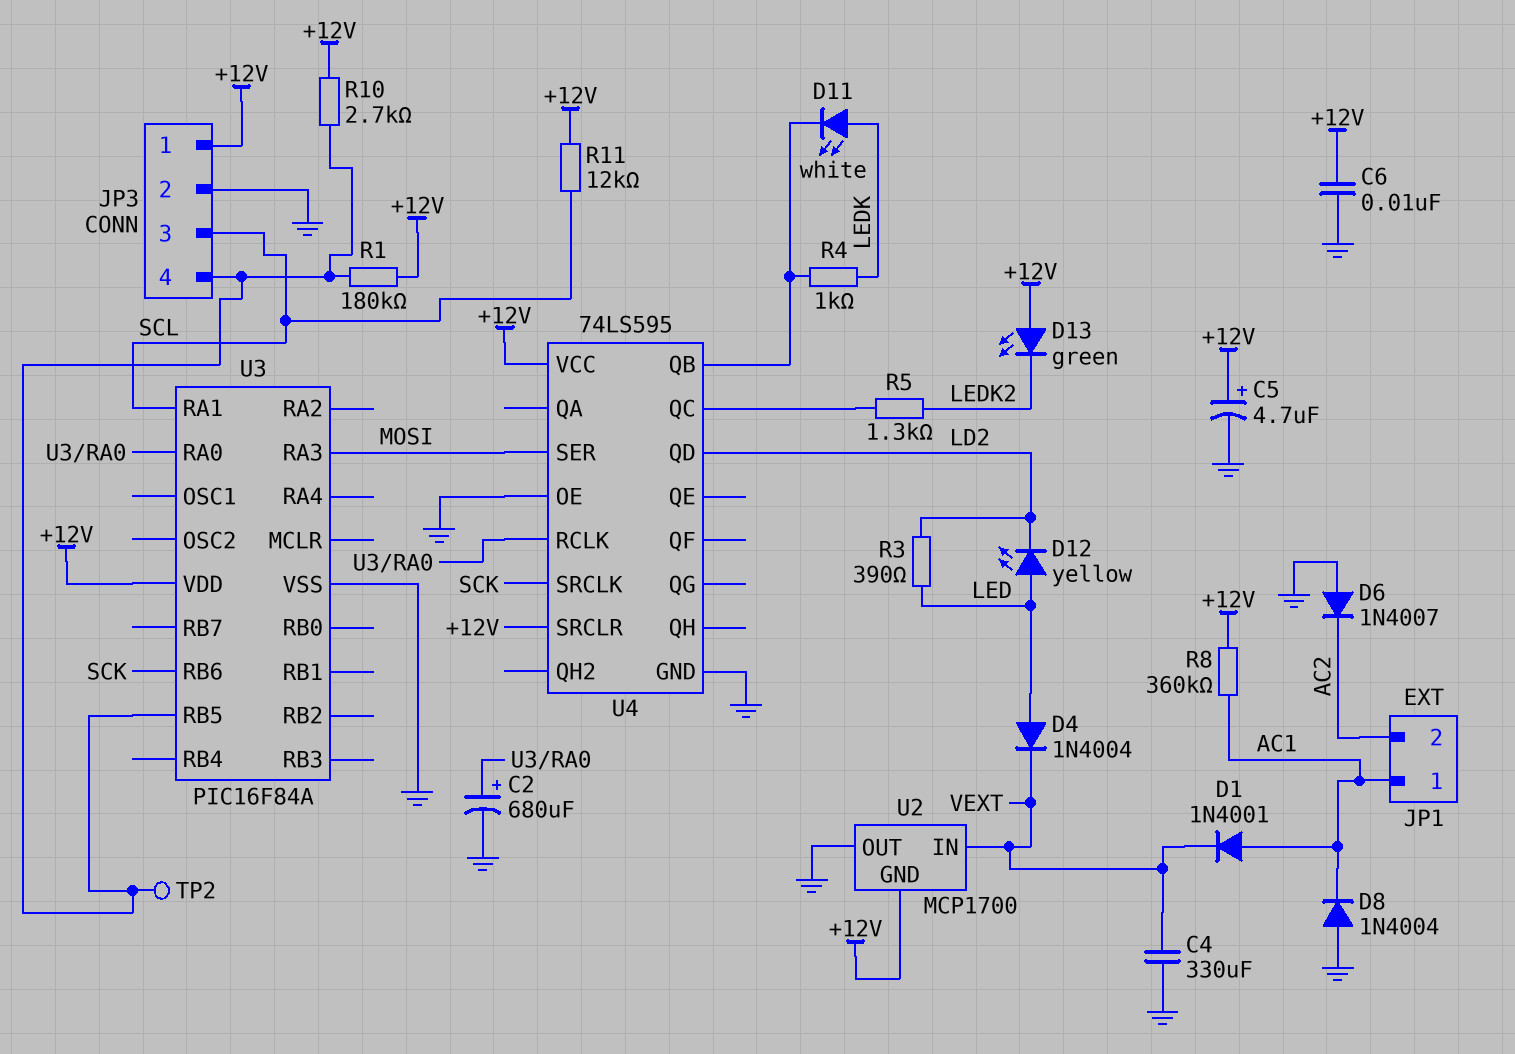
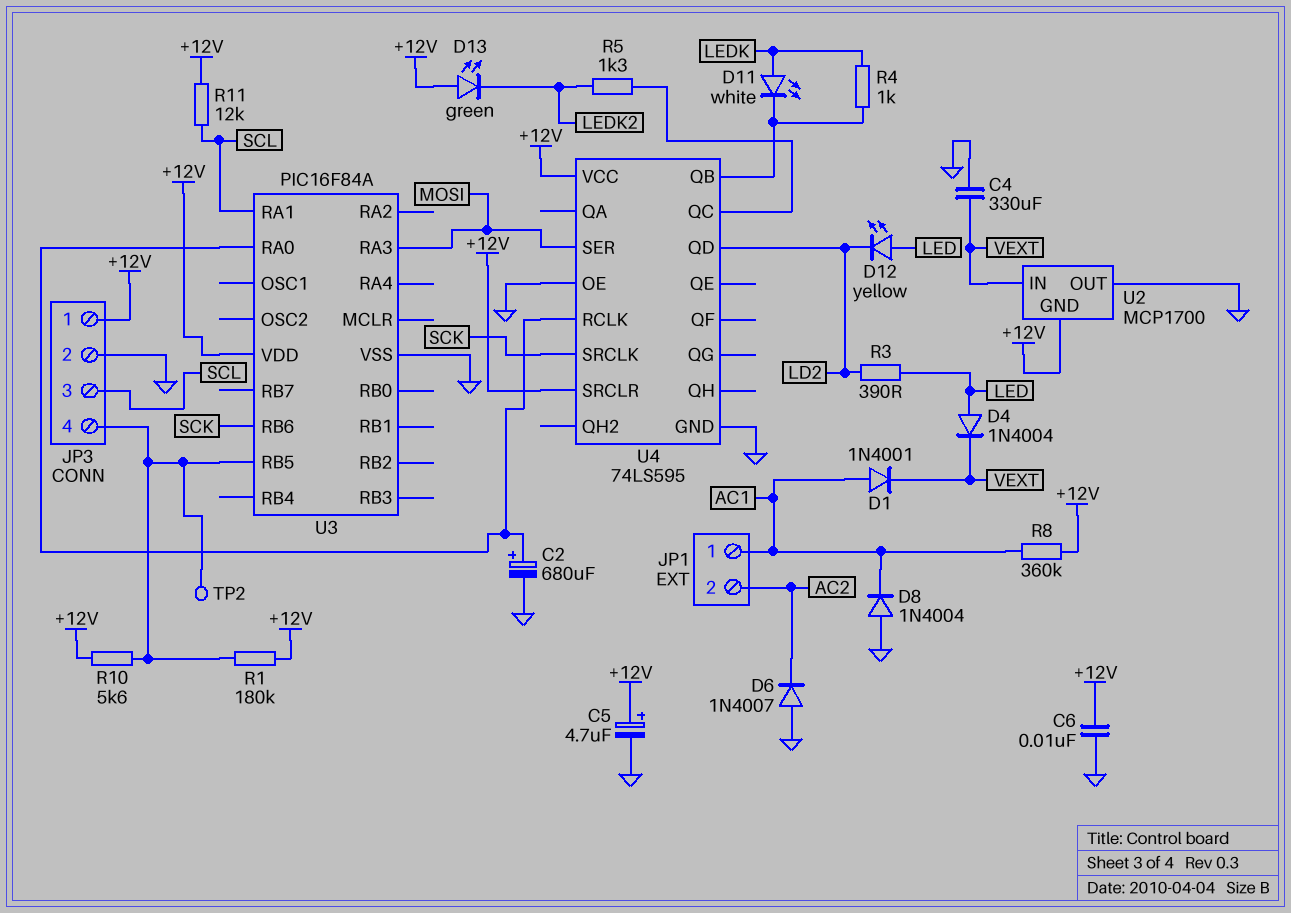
R10: 2.7k (+12V, JP3/4) -> 5.6k (+12V, JP3/4)

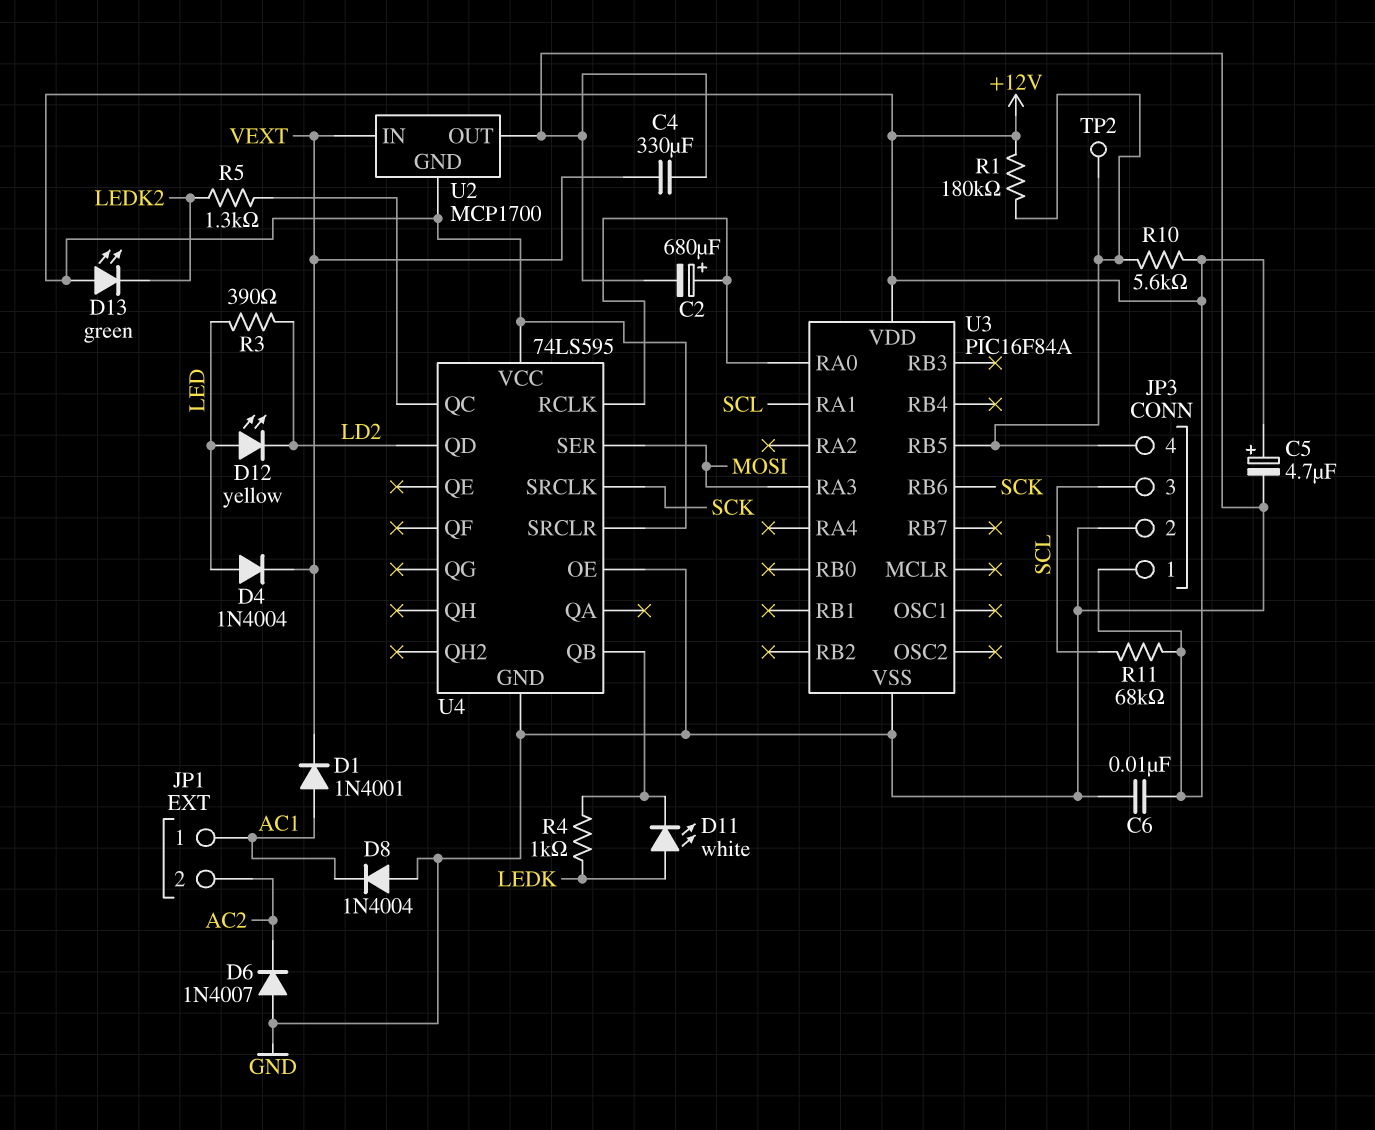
R8: 360k (+12V, AC1) -> none
R11: 12k (+12V, SCL) -> 68k (+12V, SCL)

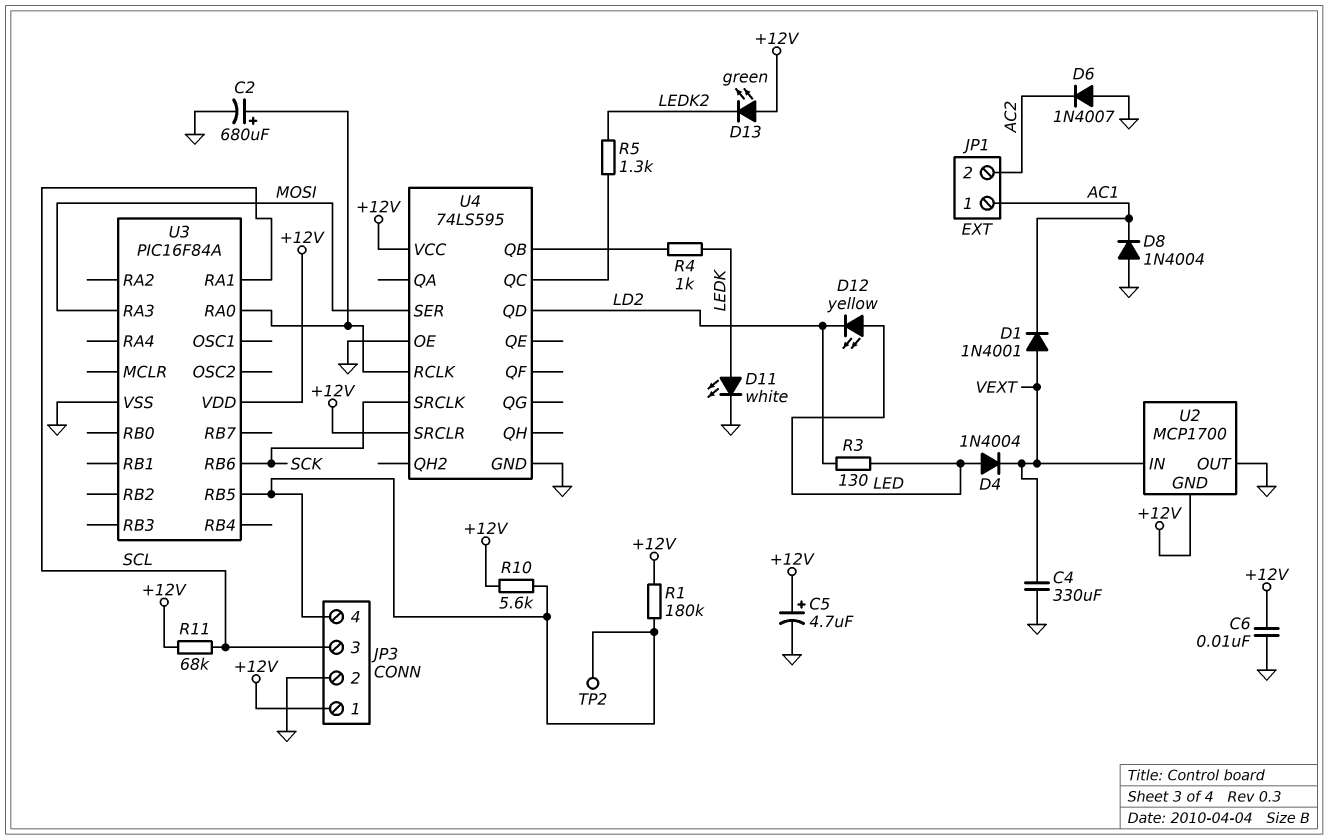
D1: diode 1N4001 (A AC1, K VEXT) -> diode 1N4001 (A VEXT, K AC1)
D11: LED white (A LEDK, K U4/QB) -> LED white (A LEDK, K GND)
R3: 390 (LD2, LED) -> 130 (LD2, LED)

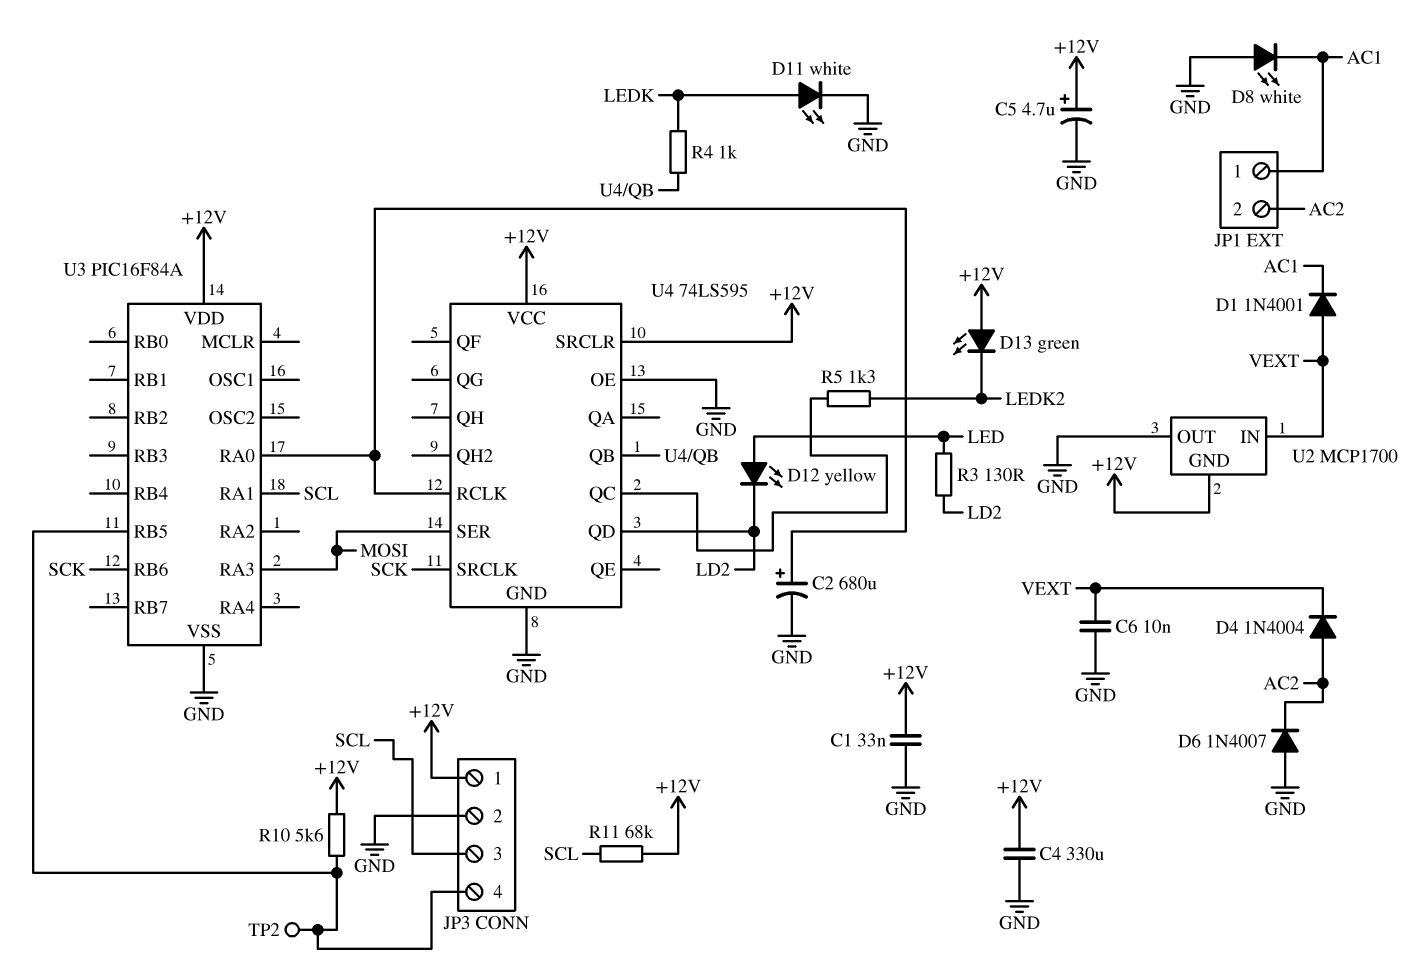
C1: none -> 33nF (+12V, GND)
C4: 330uF (GND, VEXT) -> 330uF (+12V, GND)
C6: 10nF (+12V, GND) -> 10nF (GND, VEXT)
D4: diode 1N4004 (A LED, K VEXT) -> diode 1N4004 (A AC2, K VEXT)
D8: diode 1N4004 (A GND, K AC1) -> LED white (A GND, K AC1)
R1: 180k (+12V, JP3/4) -> none

